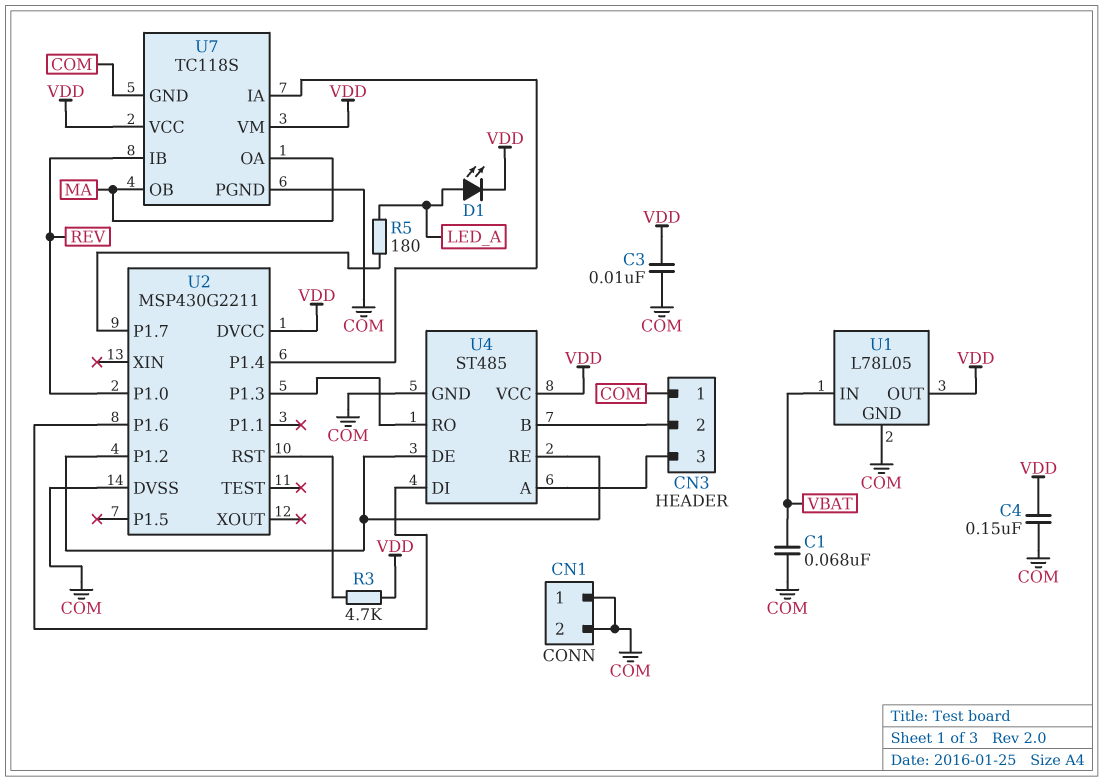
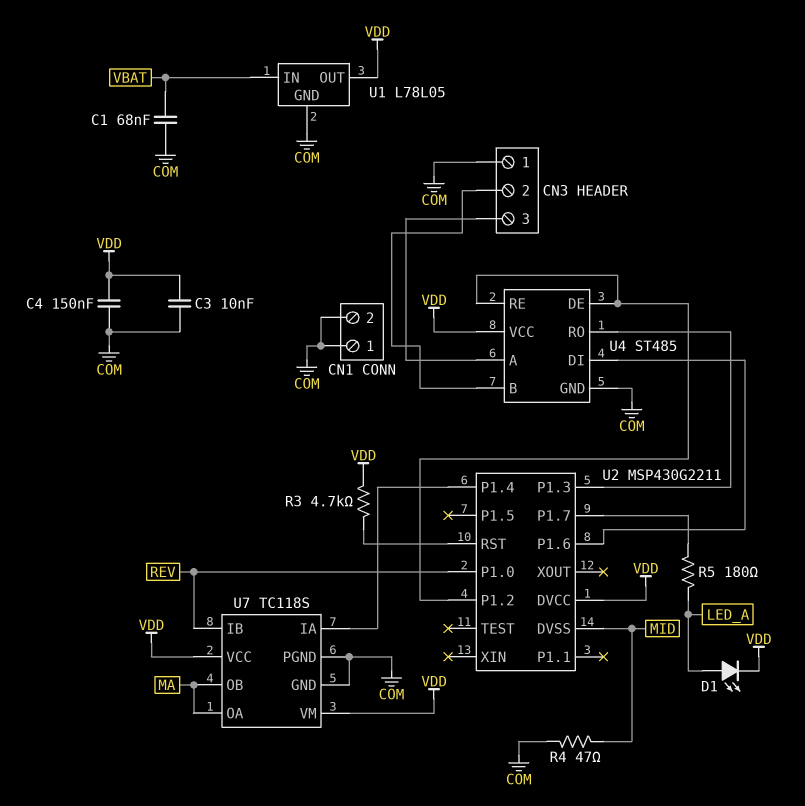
R4: none -> 47 (COM, MID)
U2 pin DVSS: COM -> MID

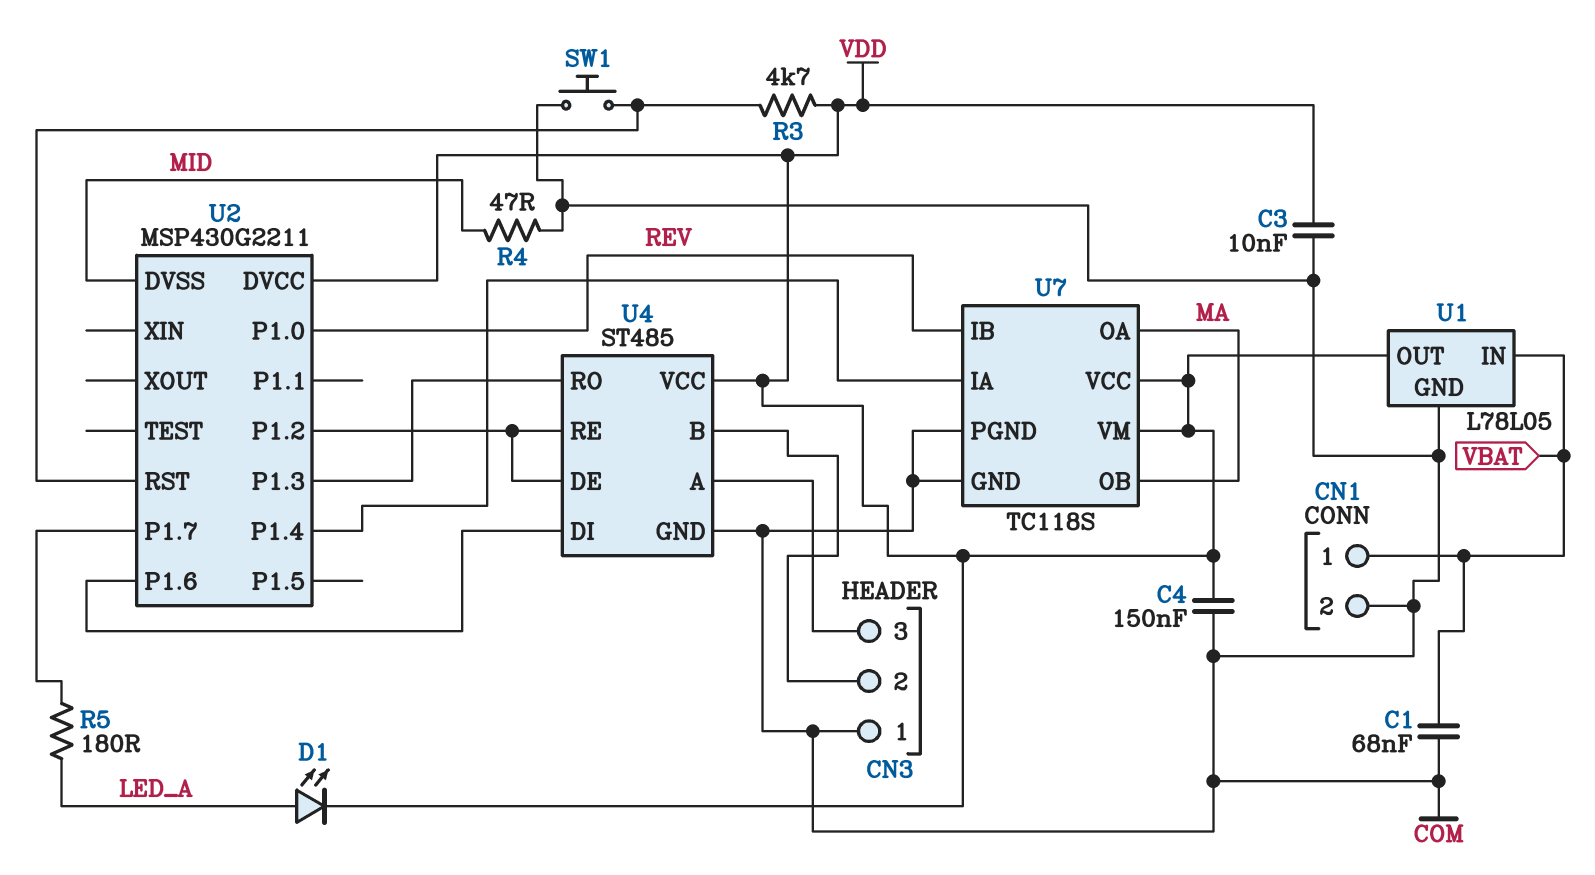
CN1 pin 1: COM -> VBAT
SW1: none -> button (COM, U2/RST)

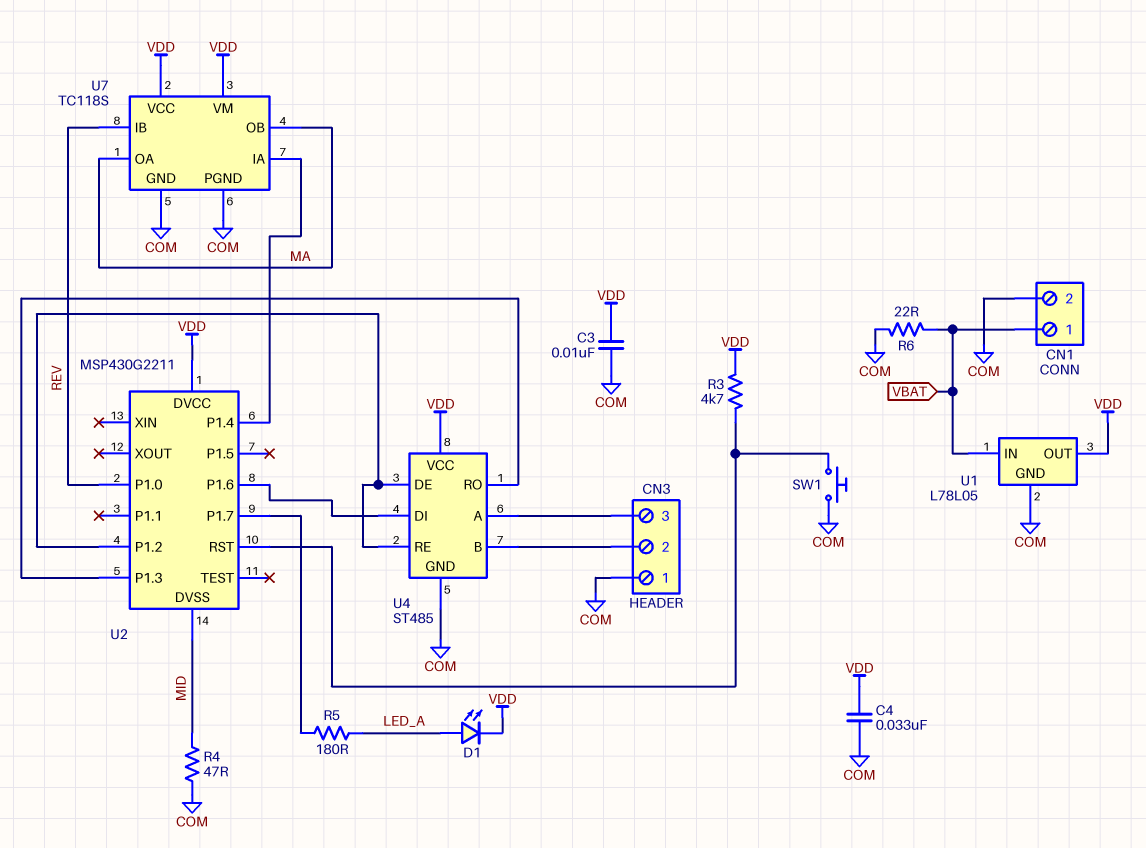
C1: 68nF (COM, VBAT) -> none
C4: 150nF (COM, VDD) -> 33nF (COM, VDD)
R6: none -> 22 (COM, VBAT)

